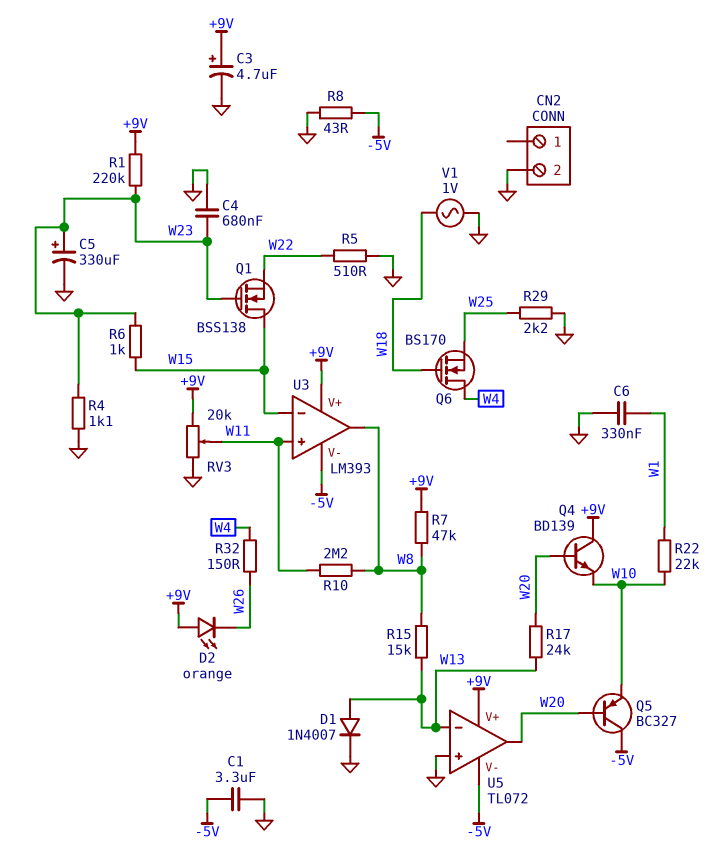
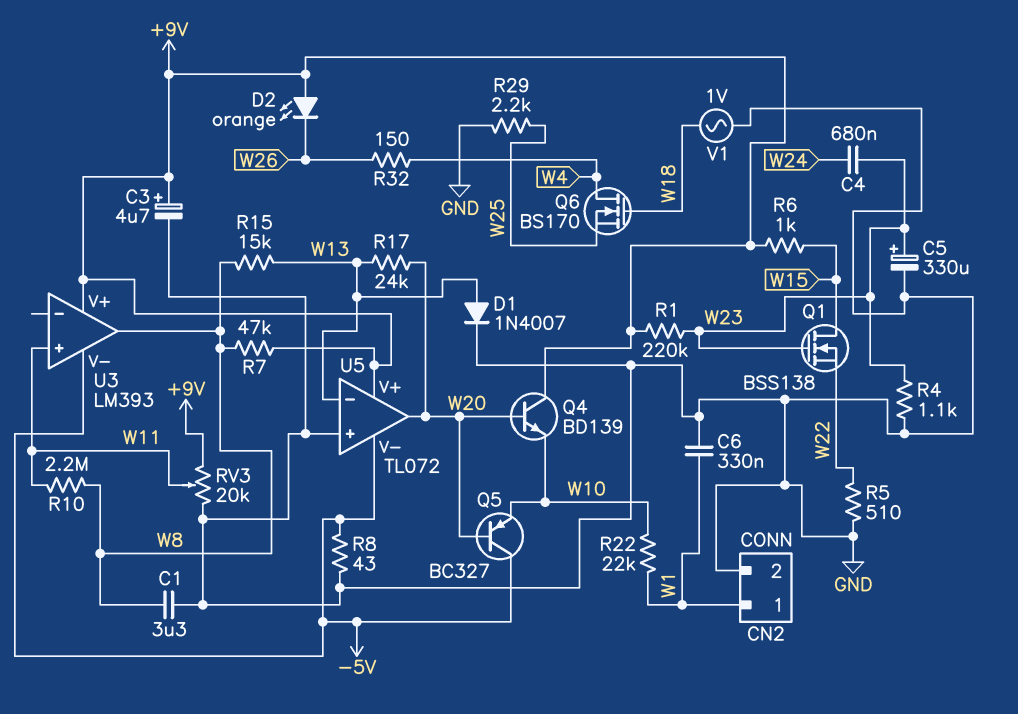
C1: 3.3uF (-5V, GND) -> 3.3uF (GND, W8)
C4: 680nF (GND, W23) -> 680nF (W23, W24)
CN2 pin 1: none -> W1
R6: 1k (W15, W23) -> 1k (+9V, W15)
U3 pin in-: W15 -> none

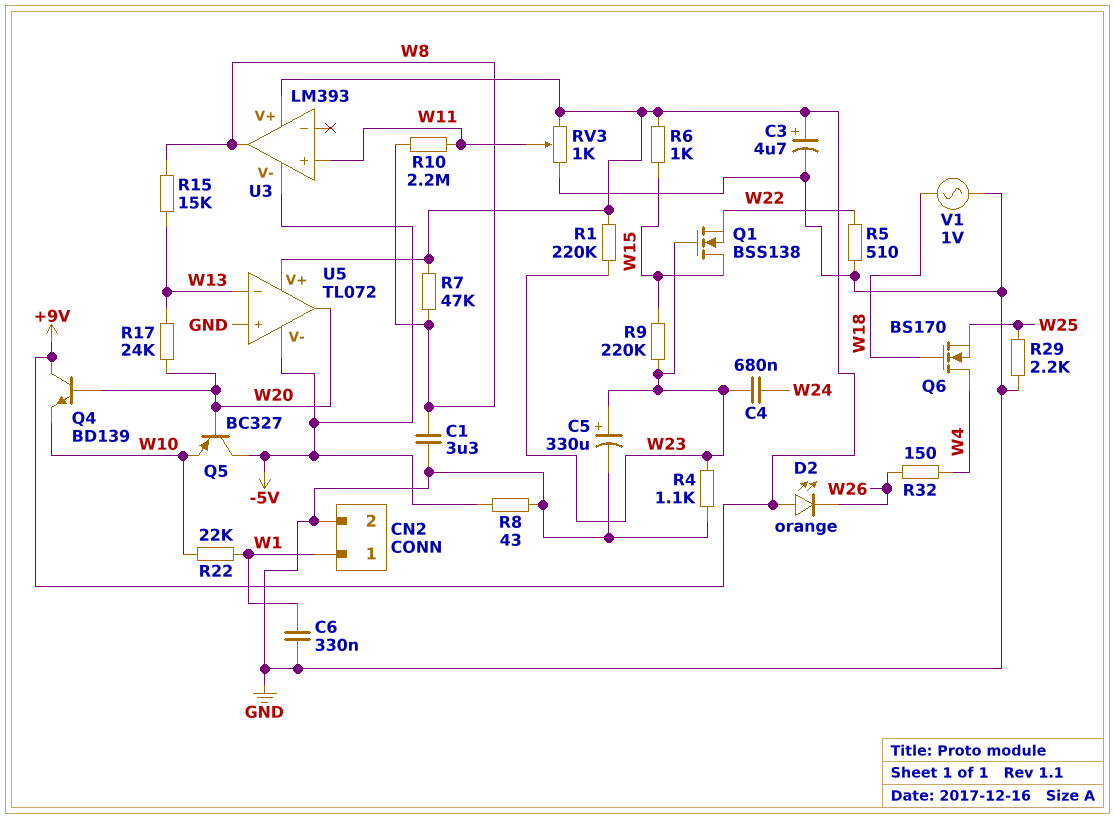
D1: diode 1N4007 (A W13, K GND) -> none
R9: none -> 220k (W15, W23)
RV3: 20k (+9V, GND, wiper W11) -> 1k (+9V, GND, wiper W11)

